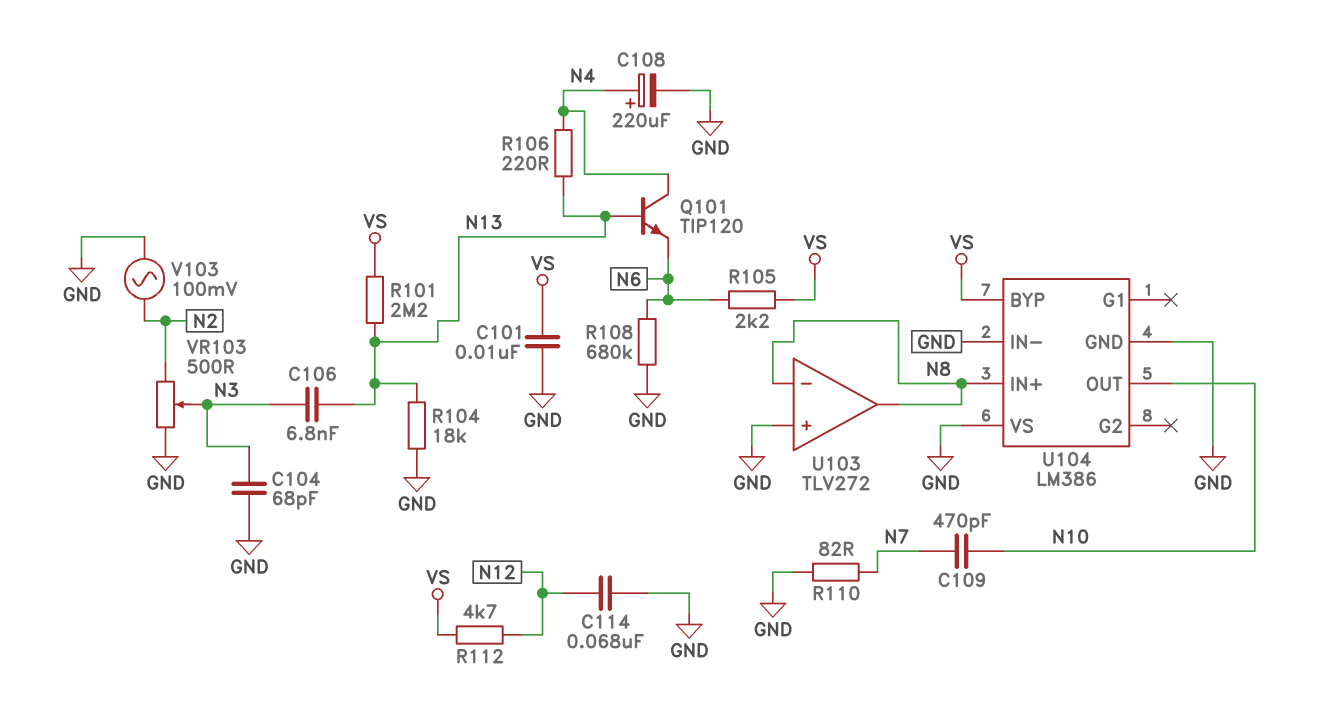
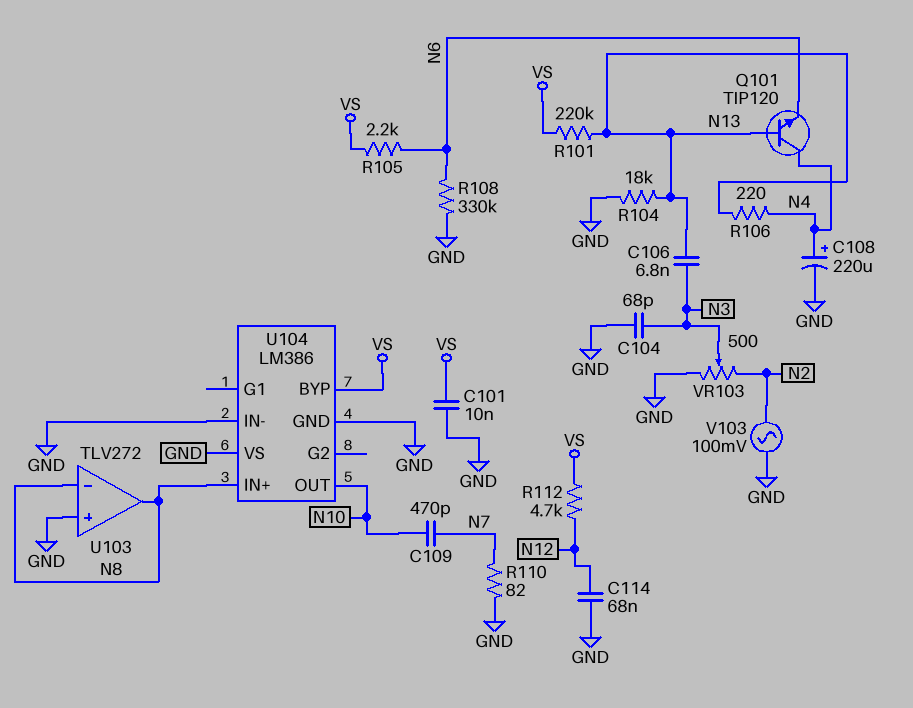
R101: 2.2M (N13, VS) -> 220k (N13, VS)
R108: 680k (GND, N6) -> 330k (GND, N6)

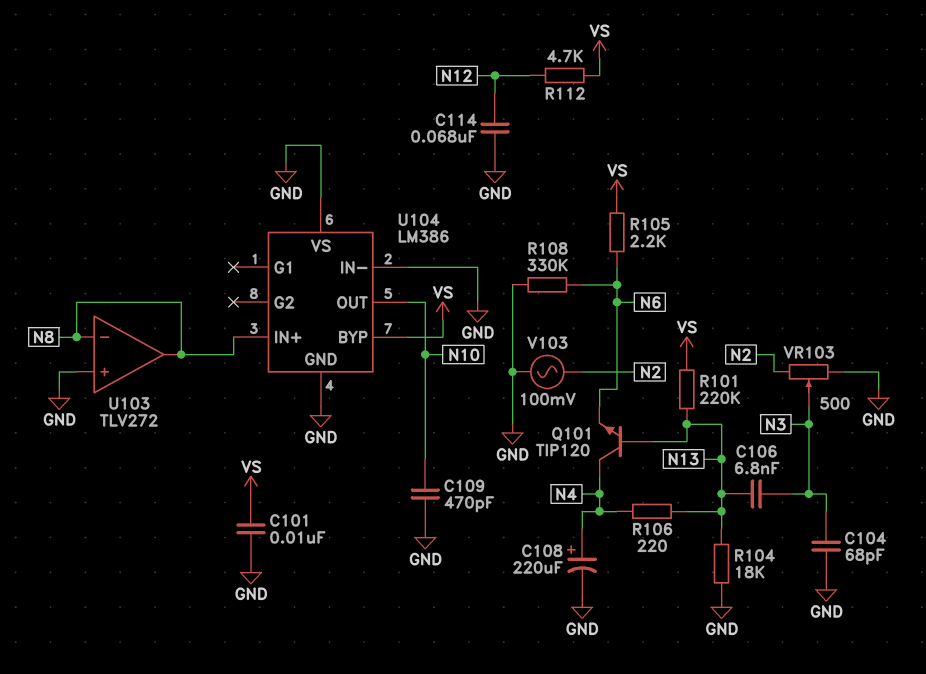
C109: 470pF (N7, N10) -> 470pF (GND, N10)
R110: 82 (GND, N7) -> none

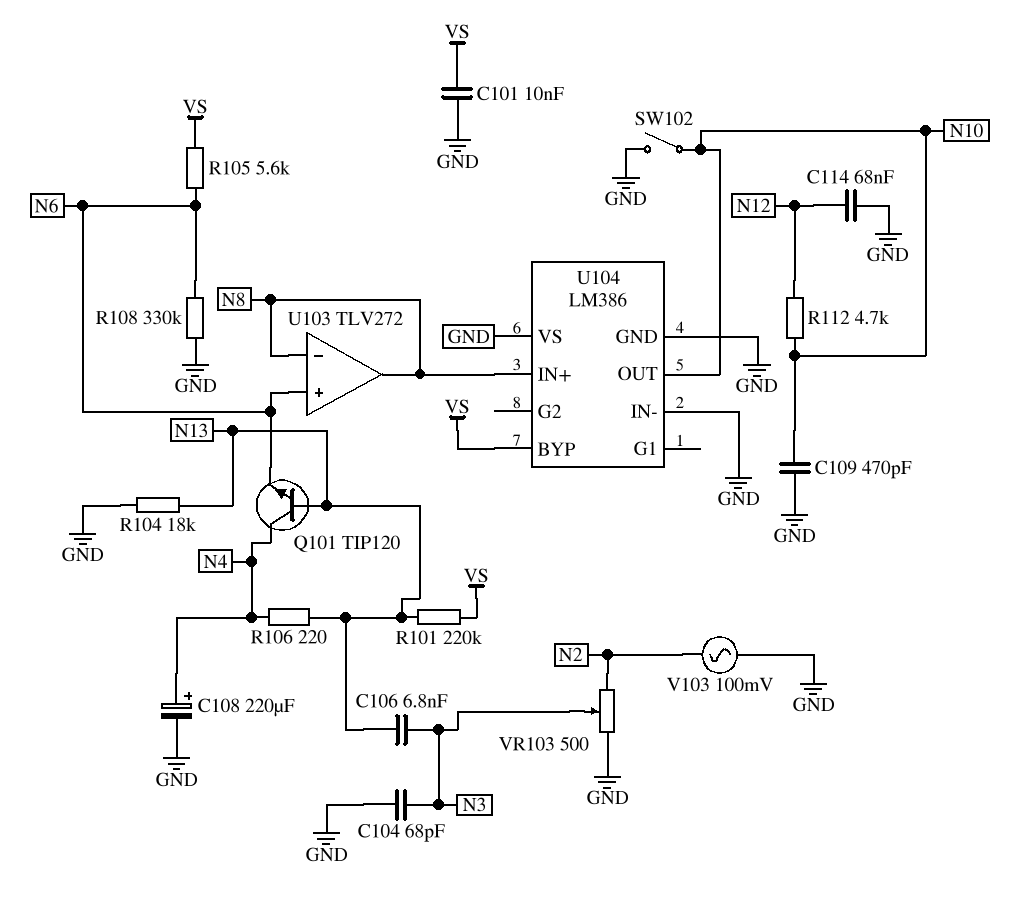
R105: 2.2k (N6, VS) -> 5.6k (N6, VS)
R112: 4.7k (N12, VS) -> 4.7k (N10, N12)
SW102: none -> switch (GND, N10)
U103 pin in+: GND -> N6

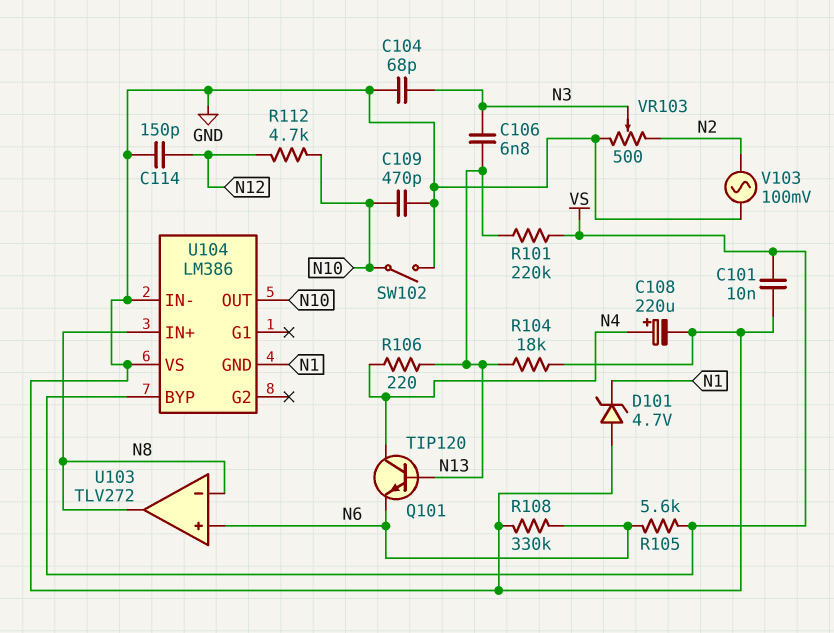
C114: 68nF (GND, N12) -> 150pF (GND, N12)
D101: none -> zener 4.7V (A GND, K N1)
U104 pin GND: GND -> N1

